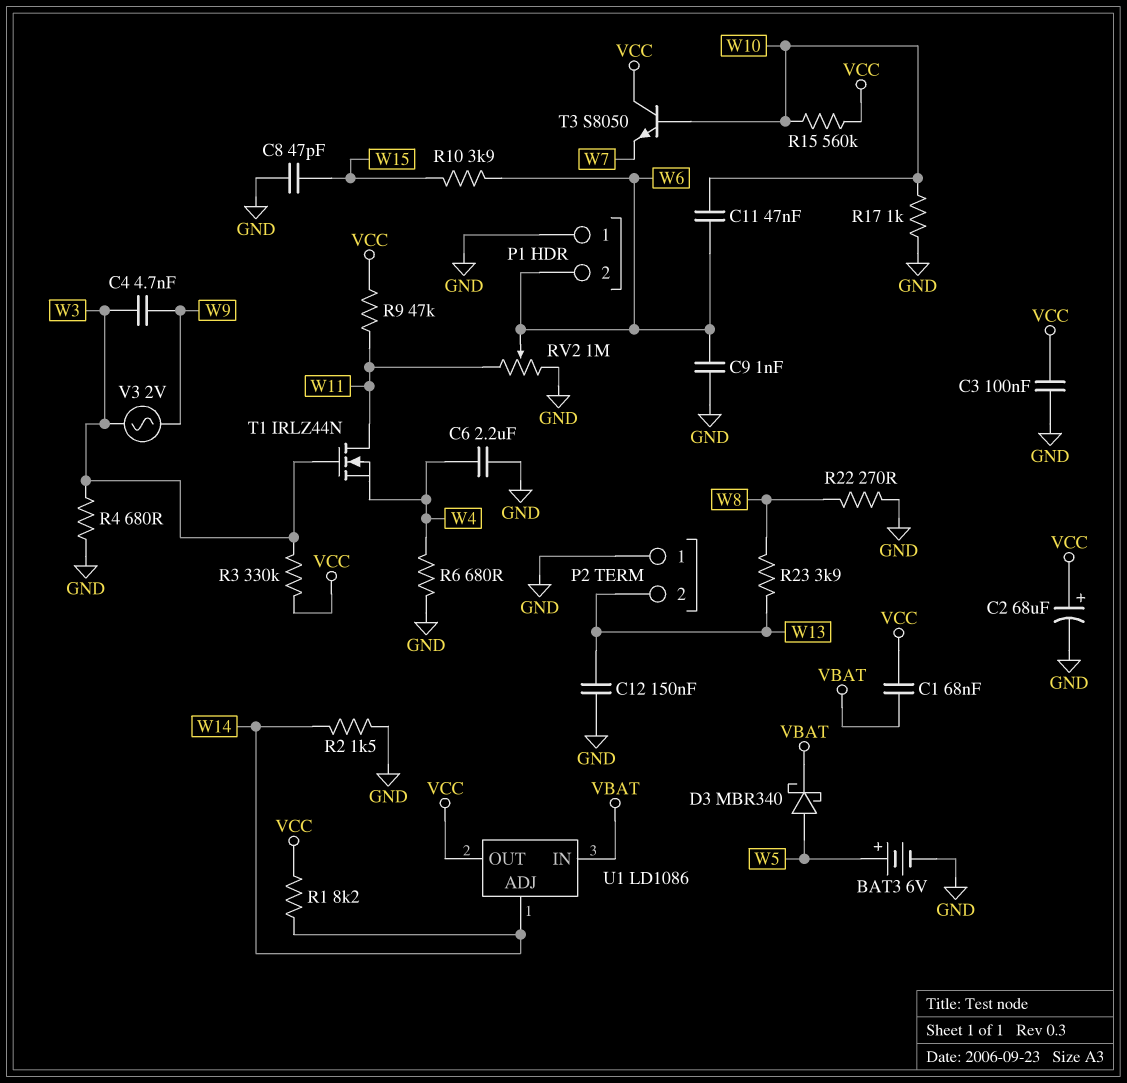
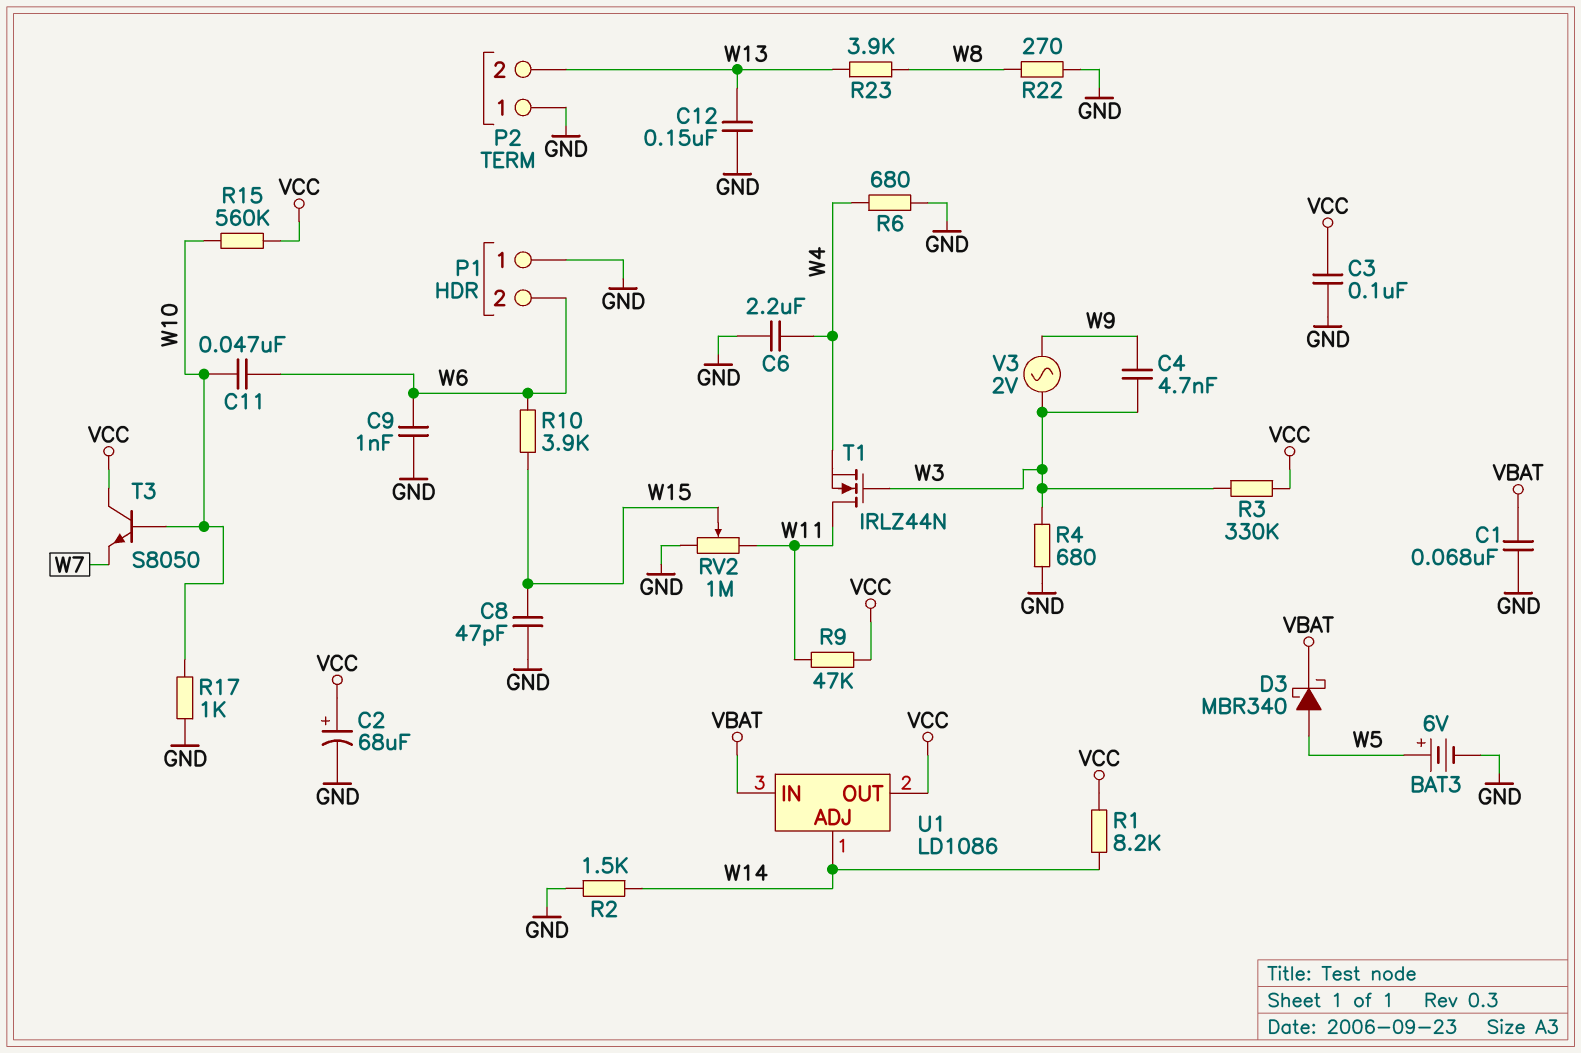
C1: 68nF (VBAT, VCC) -> 68nF (GND, VBAT)
RV2: 1M (GND, W11, wiper W6) -> 1M (GND, W11, wiper W15)

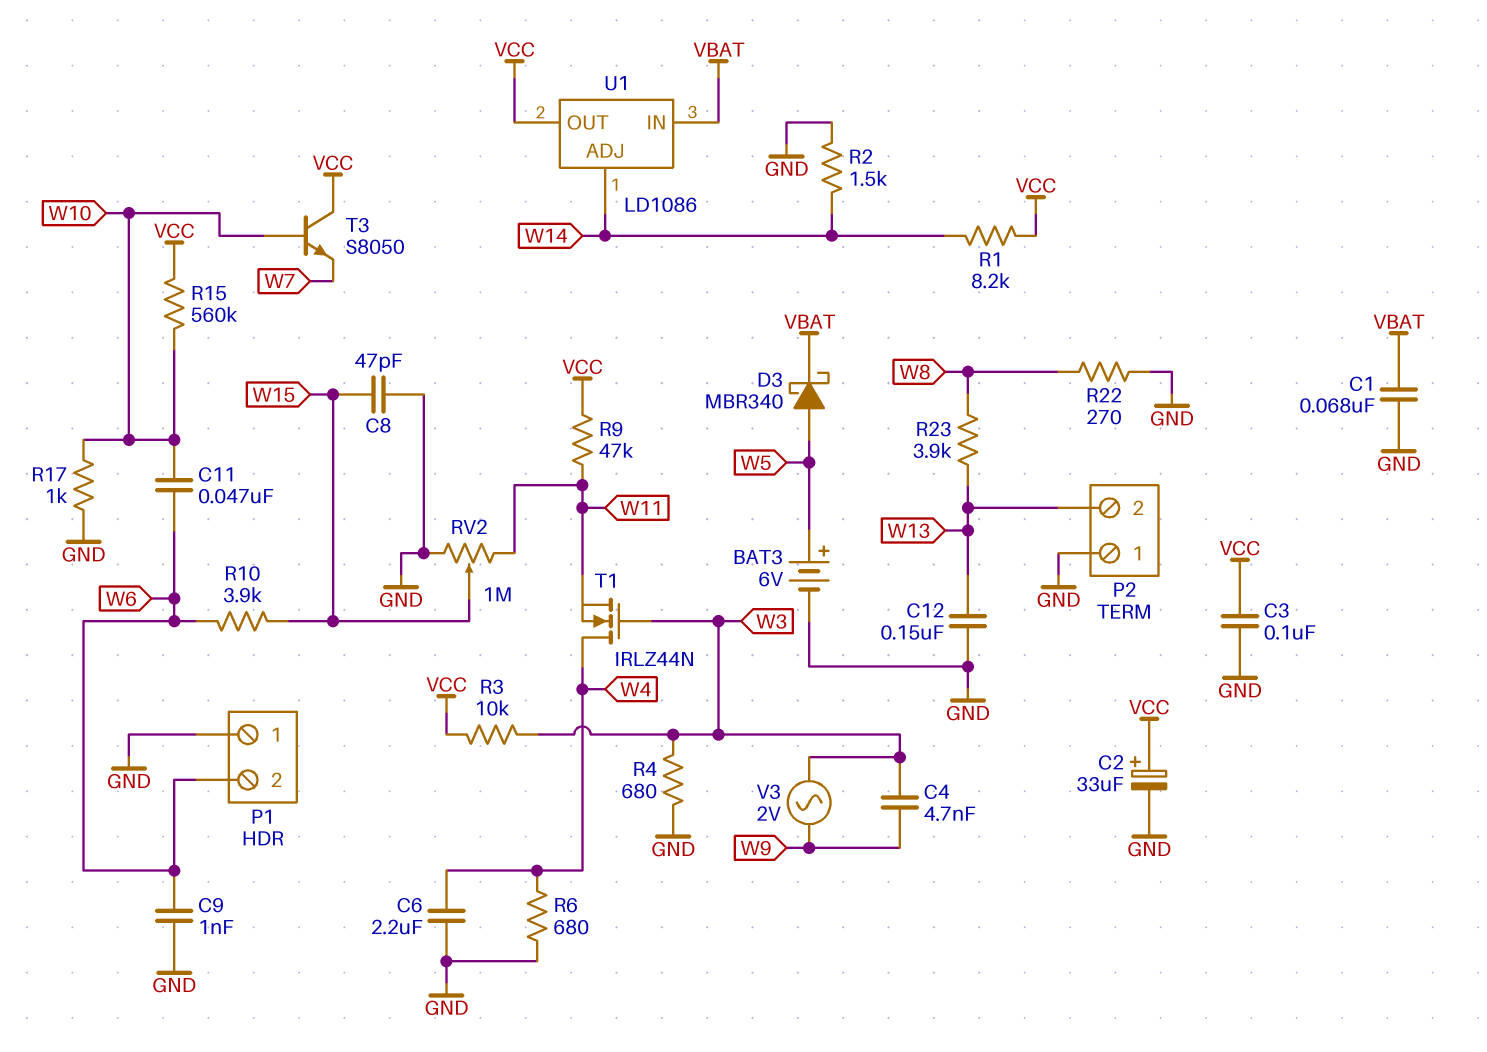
C2: 68uF (plus VCC, minus GND) -> 33uF (plus VCC, minus GND)
R3: 330k (VCC, W3) -> 10k (VCC, W3)
T1: NMOS IRLZ44N (G W3, D W11, S W4) -> NMOS IRLZ44N (G W3, D W4, S W11)

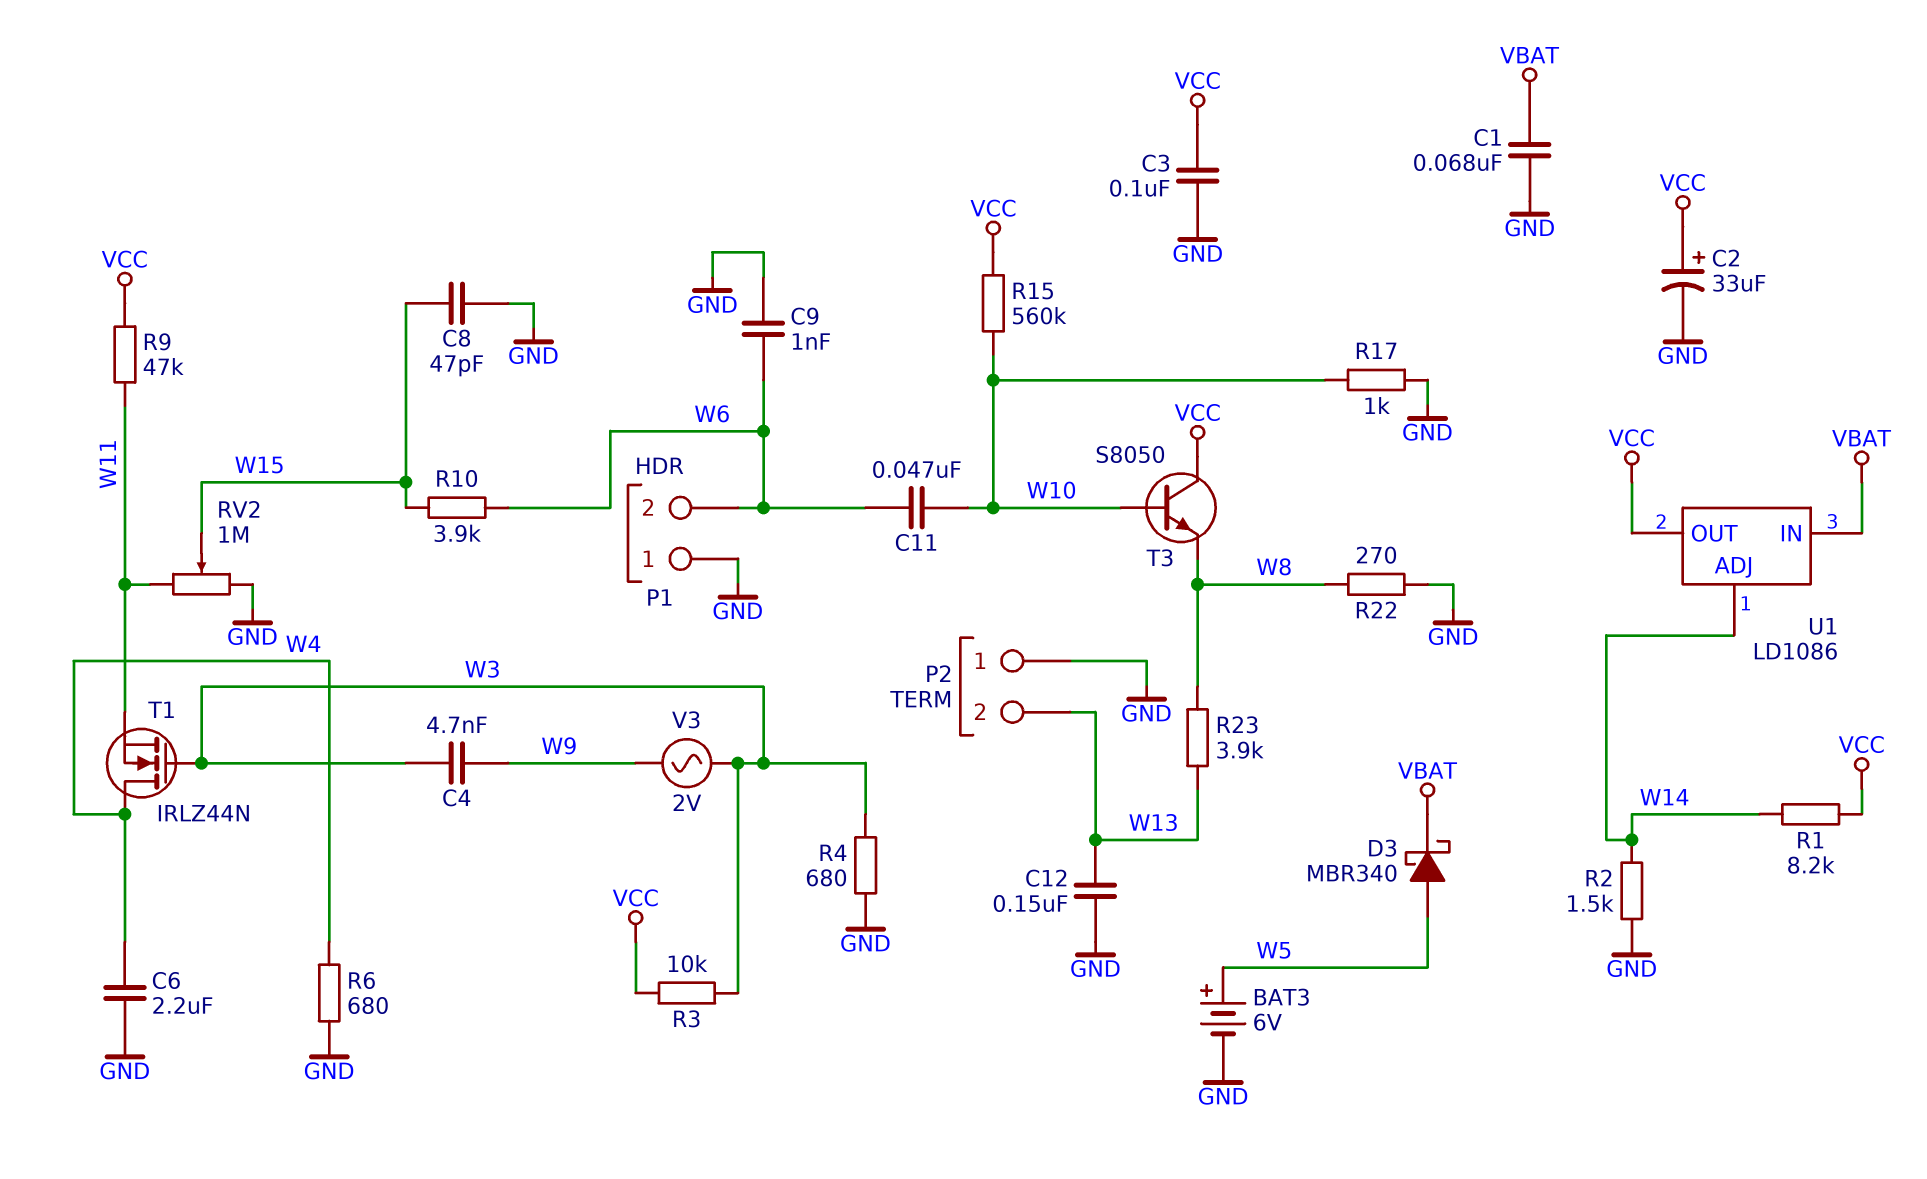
T3: NPN S8050 (B W10, C VCC, E W7) -> NPN S8050 (B W10, C VCC, E W8)

